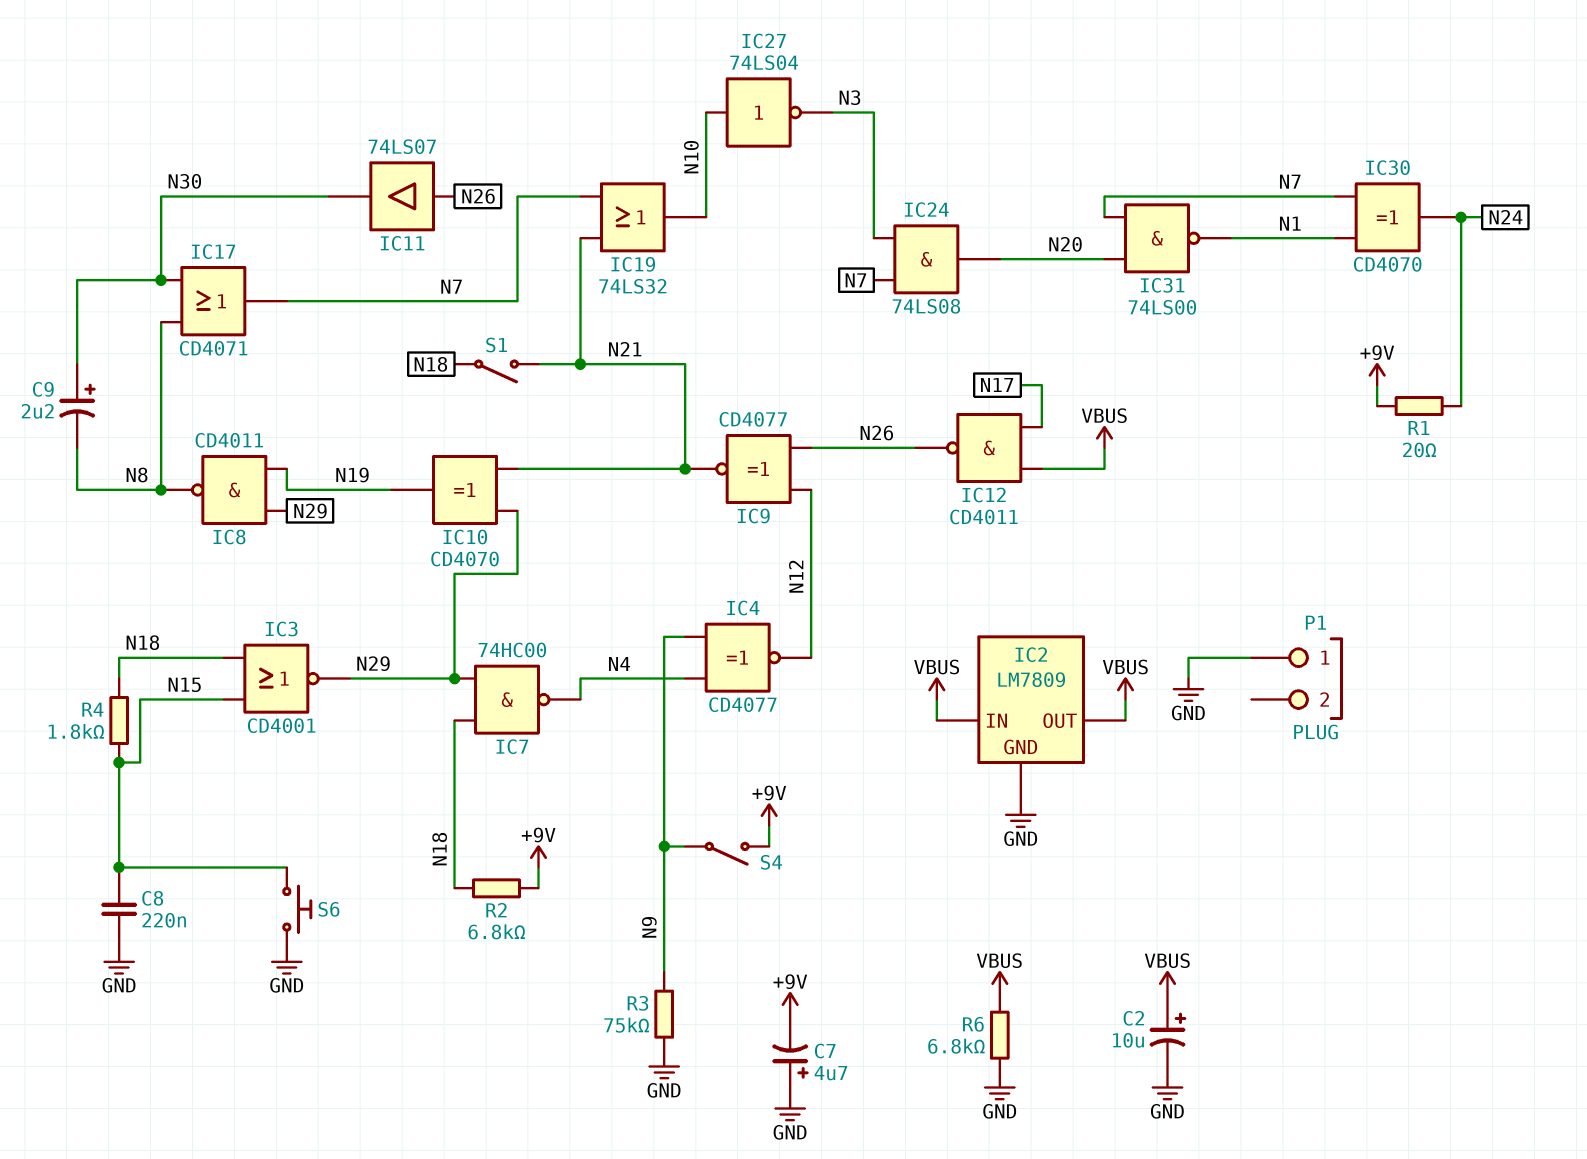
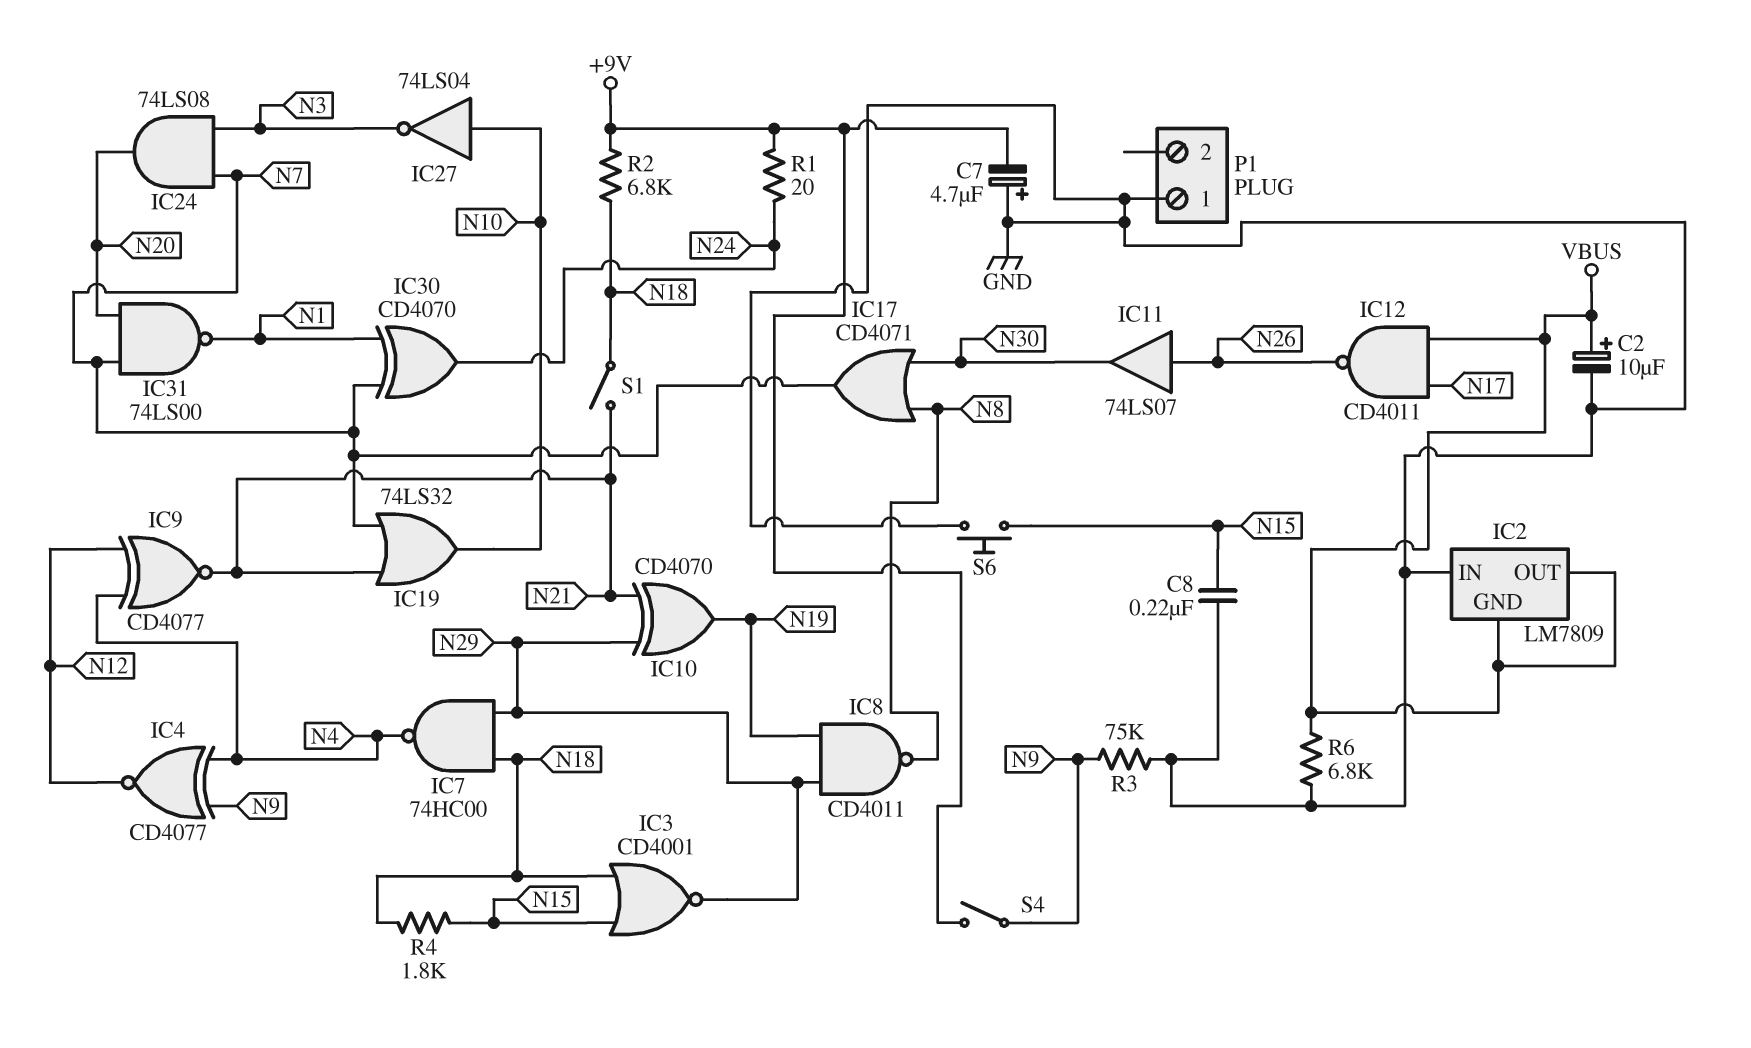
C9: 2.2uF (plus N30, minus N8) -> none
IC2 pin GND: GND -> VBUS
IC2 pin IN: VBUS -> GND
IC9: XNOR CD4077 (in N12, in N26, out N21) -> XNOR CD4077 (in N4, in N12, out N21)

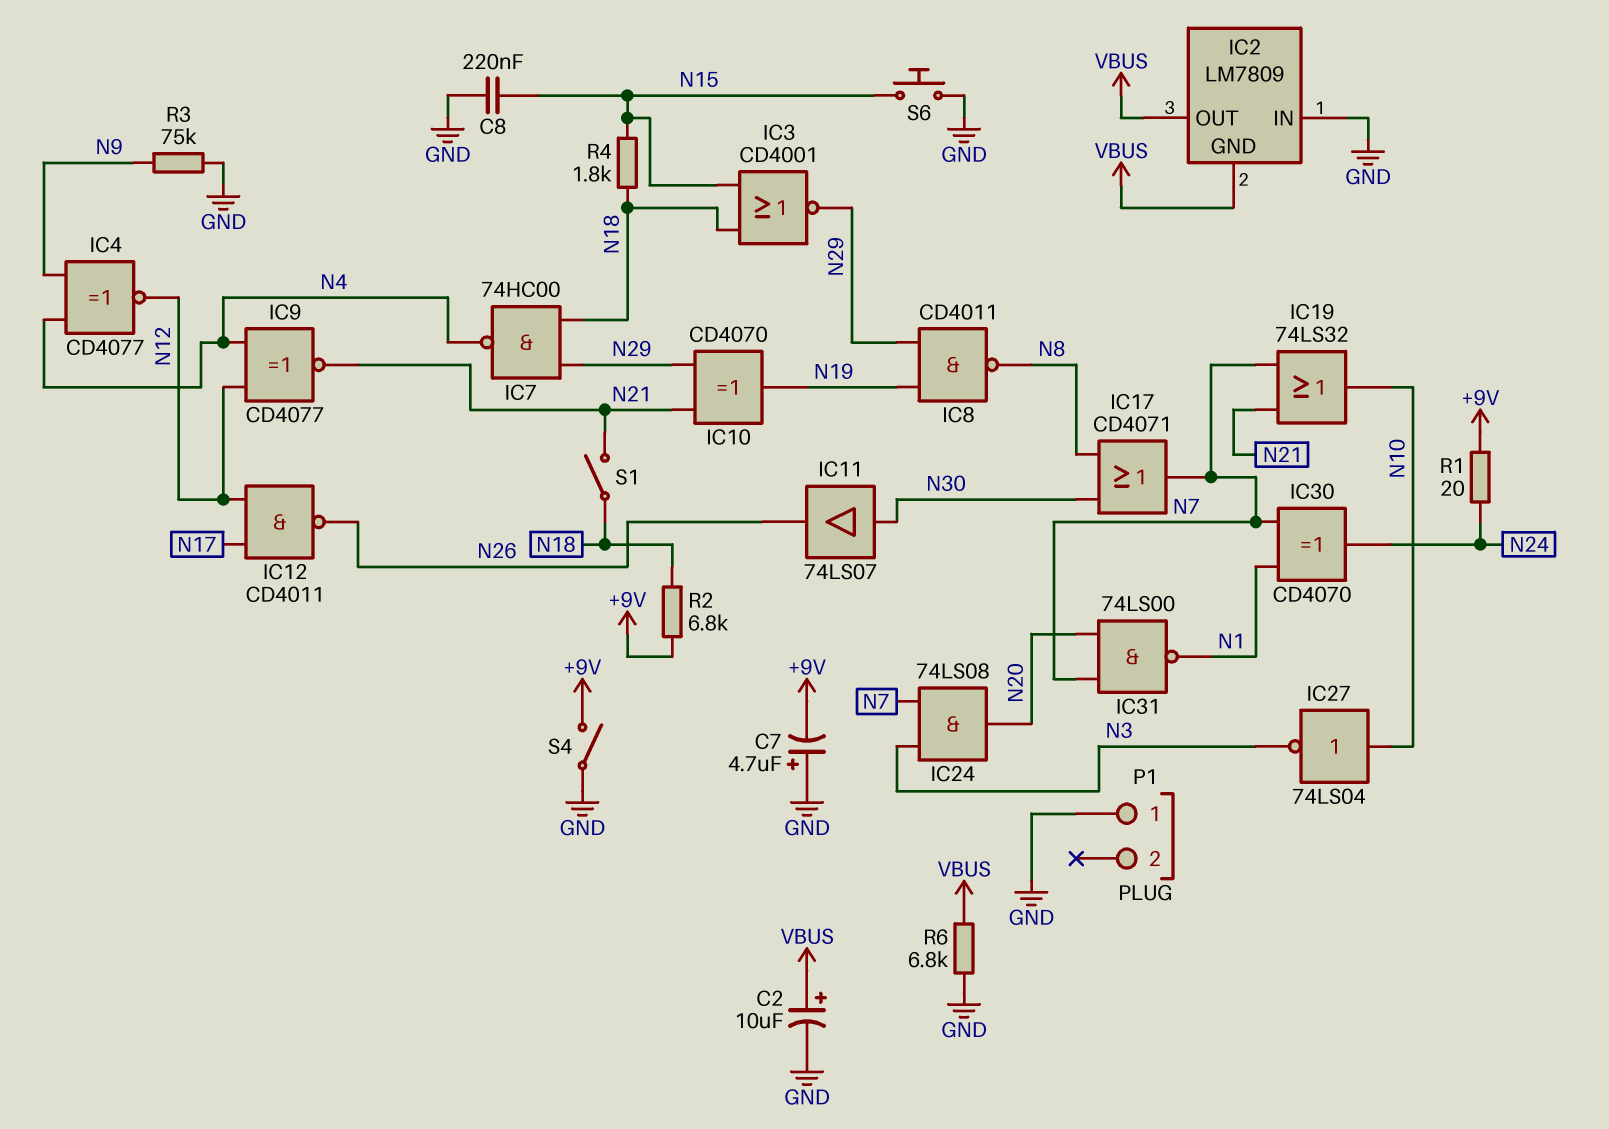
IC11: buffer 74LS07 (in N26, out N30) -> buffer 74LS07 (in N30, out N26)
IC12: NAND CD4011 (in N17, in VBUS, out N26) -> NAND CD4011 (in N12, in N17, out N26)
S4: switch (+9V, N9) -> switch (+9V, GND)

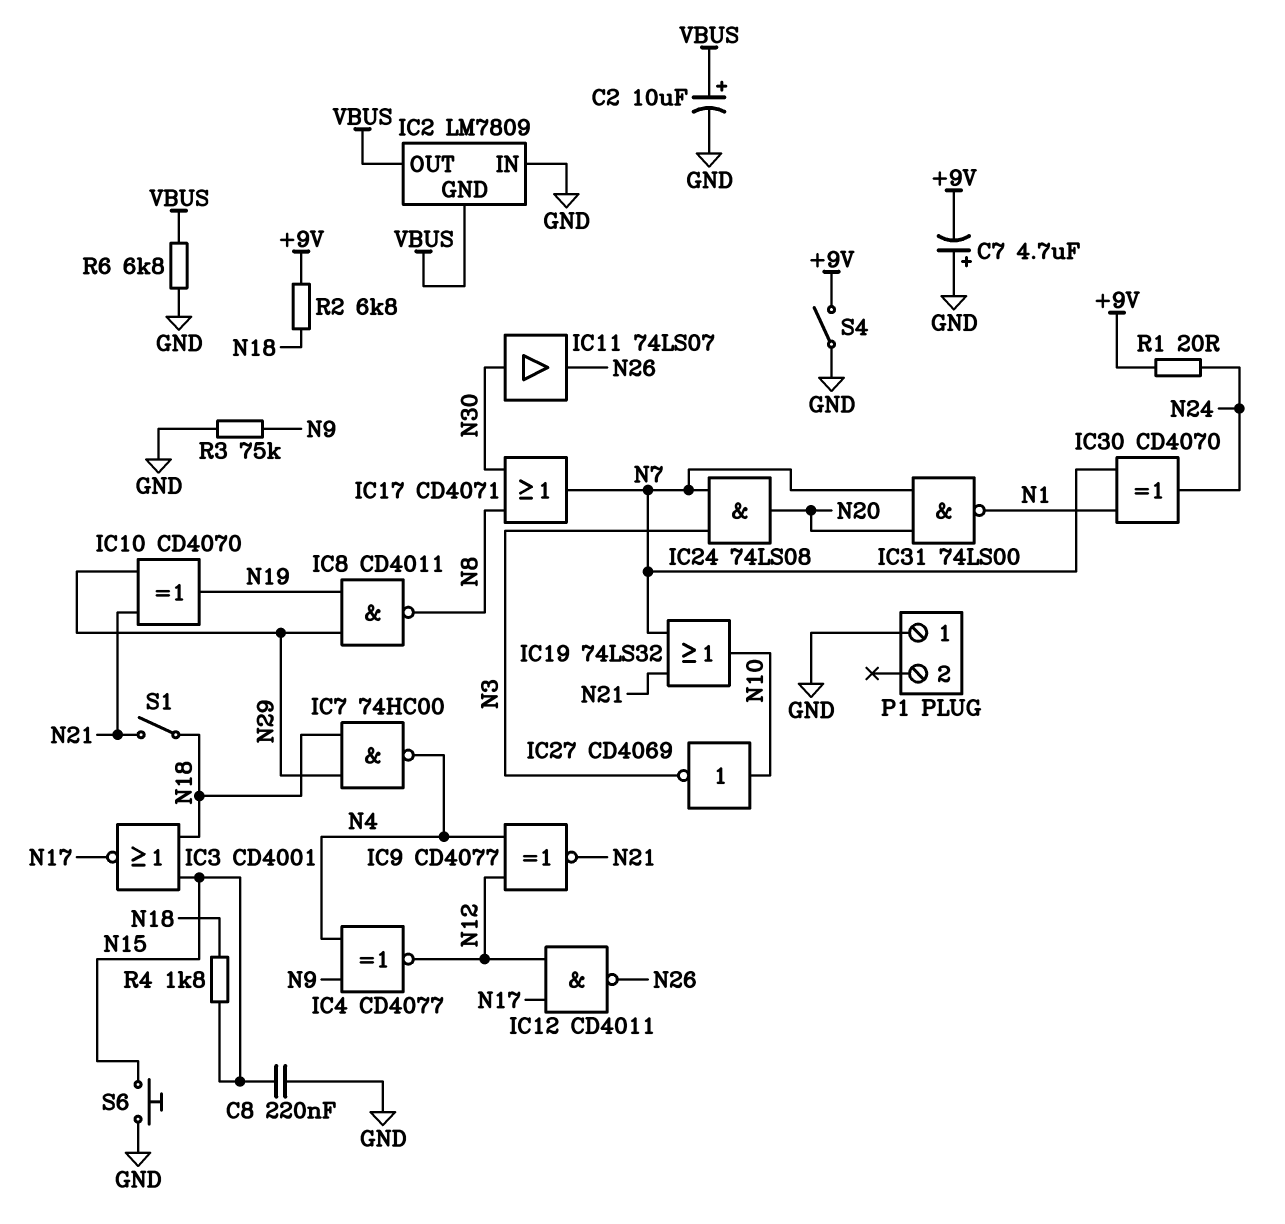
IC3: NOR CD4001 (in N15, in N18, out N29) -> NOR CD4001 (in N15, in N18, out N17)
IC27: NOT 74LS04 (in N10, out N3) -> NOT CD4069 (in N10, out N3)

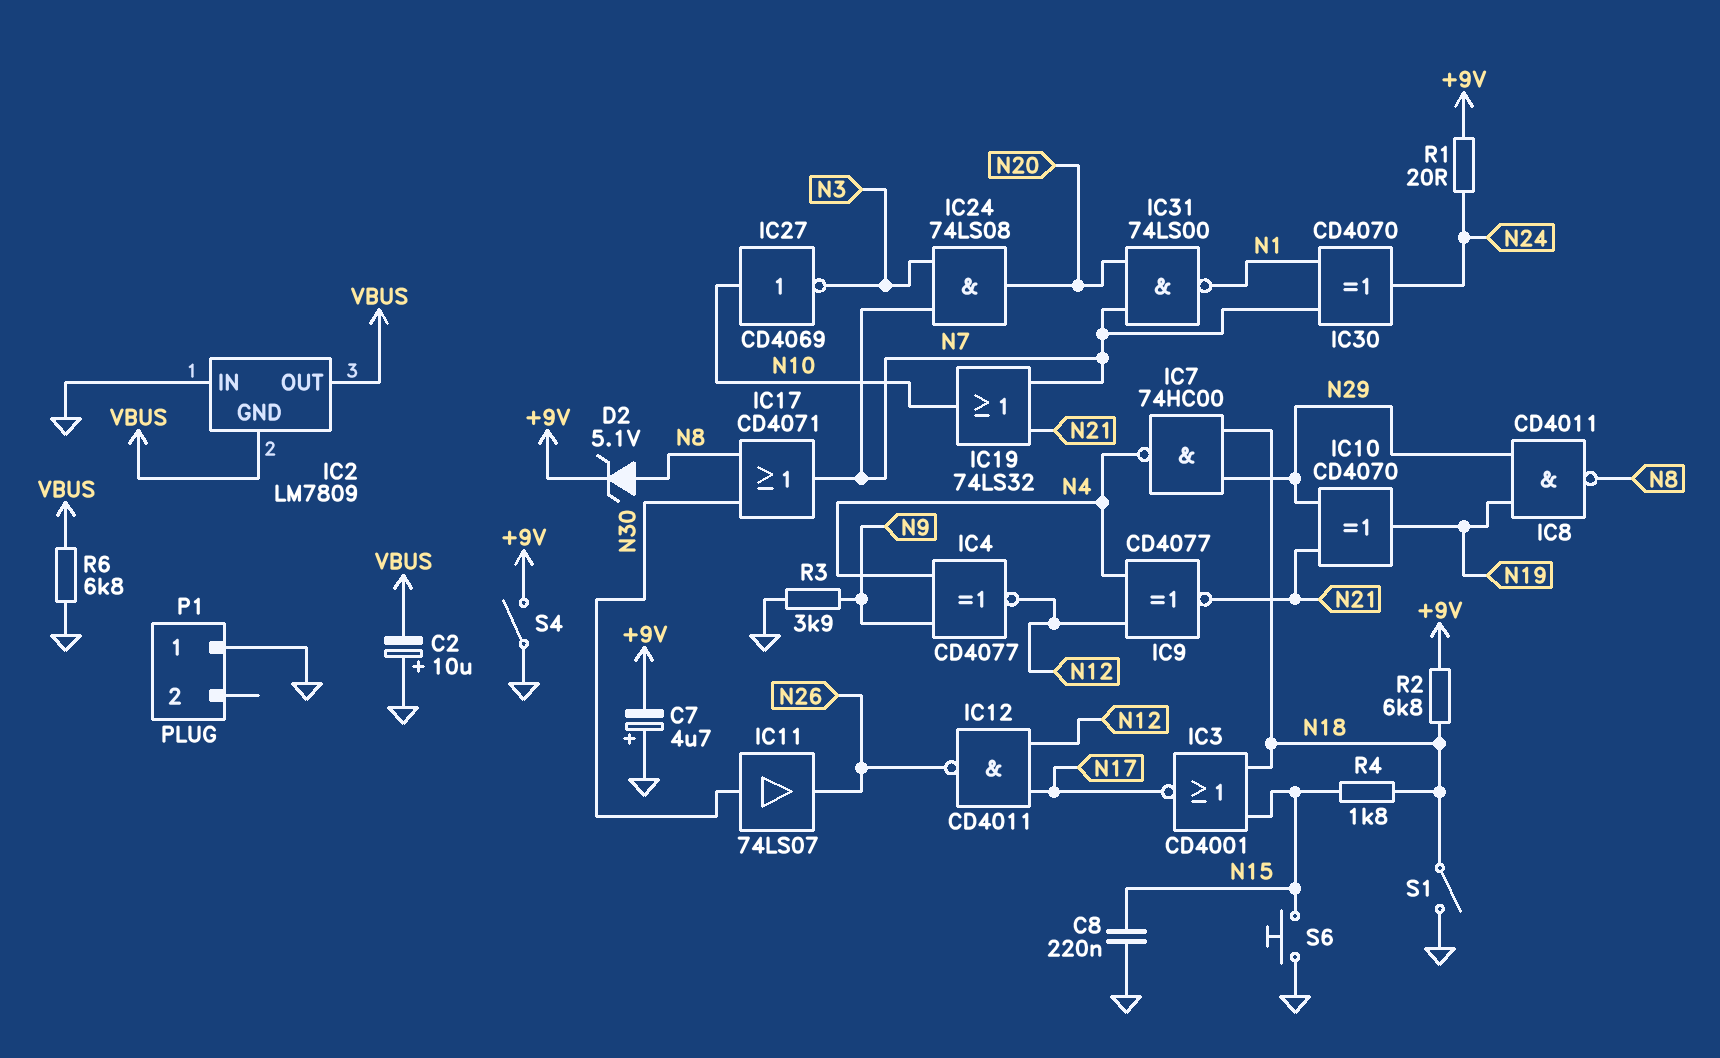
C2: 10uF (plus VBUS, minus GND) -> 10uF (plus GND, minus VBUS)
D2: none -> zener 5.1V (A N8, K +9V)
R3: 75k (GND, N9) -> 3.9k (GND, N9)
S1: switch (N18, N21) -> switch (GND, N18)

